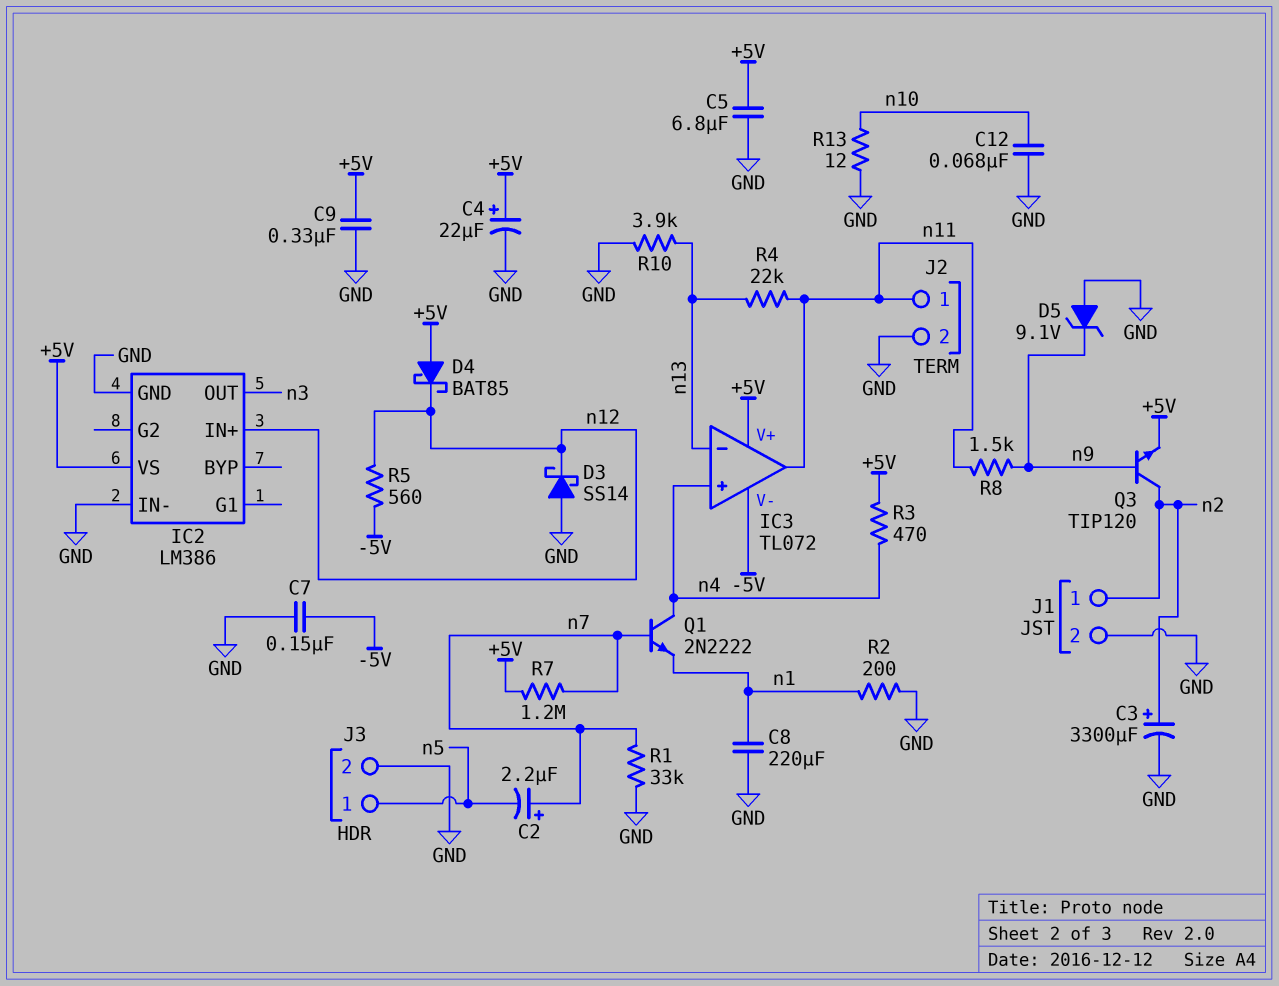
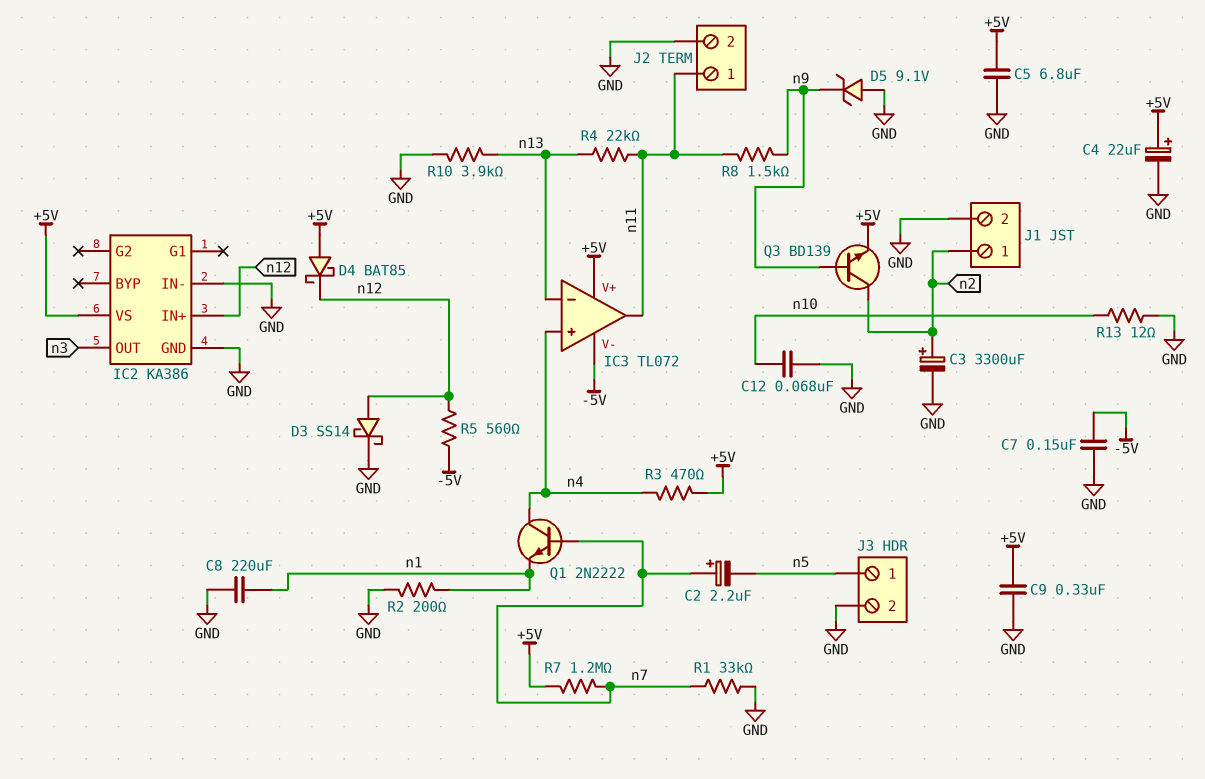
D3: schottky SS14 (A GND, K n12) -> schottky SS14 (A n12, K GND)
IC2: LM386 -> KA386
Q3: NPN TIP120 (B n9, C n2, E +5V) -> NPN BD139 (B n9, C n2, E +5V)

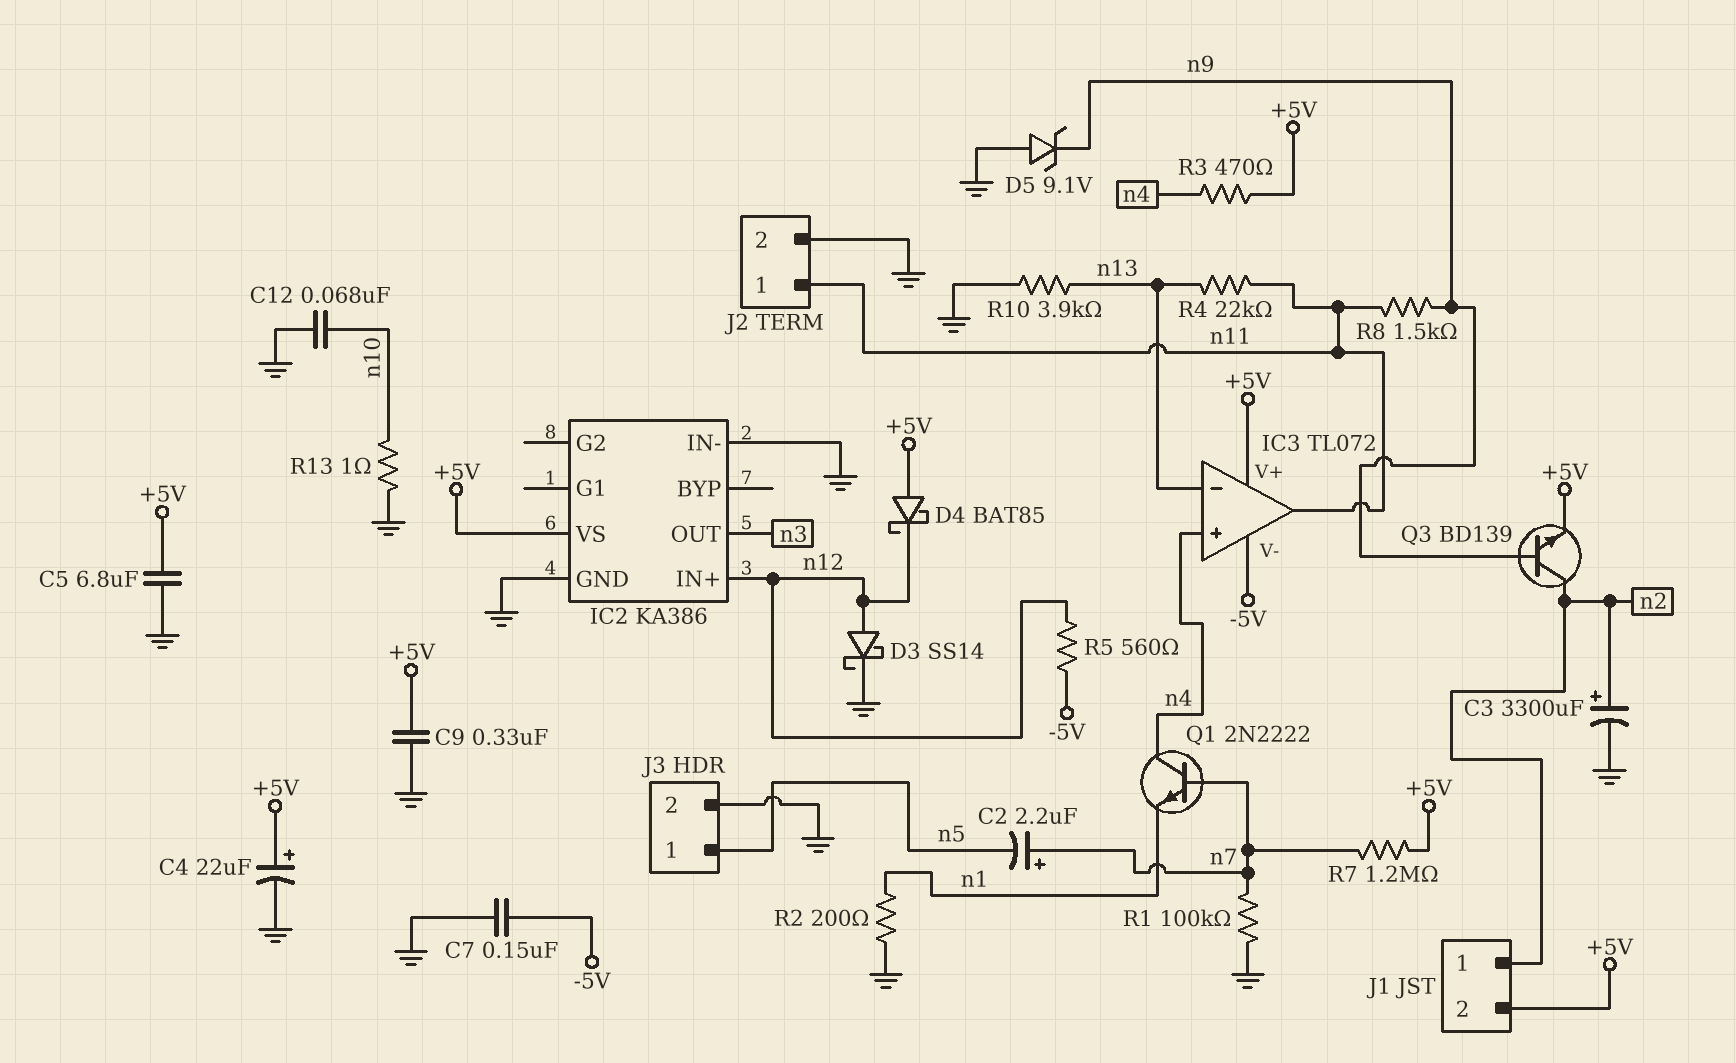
C8: 220uF (GND, n1) -> none
J1 pin 2: GND -> +5V
R1: 33k (GND, n7) -> 100k (GND, n7)
R13: 12 (GND, n10) -> 1 (GND, n10)

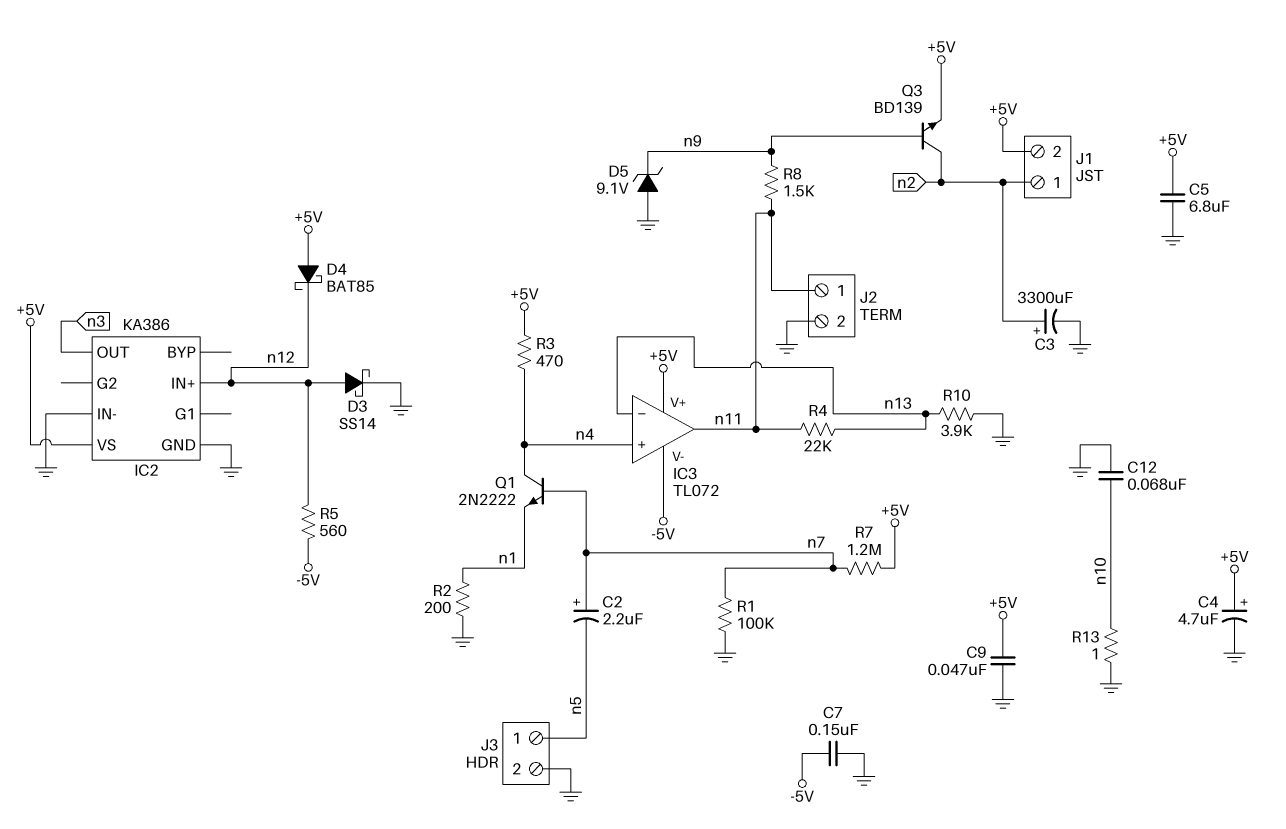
C4: 22uF (plus +5V, minus GND) -> 4.7uF (plus +5V, minus GND)
C9: 330nF (+5V, GND) -> 47nF (+5V, GND)

